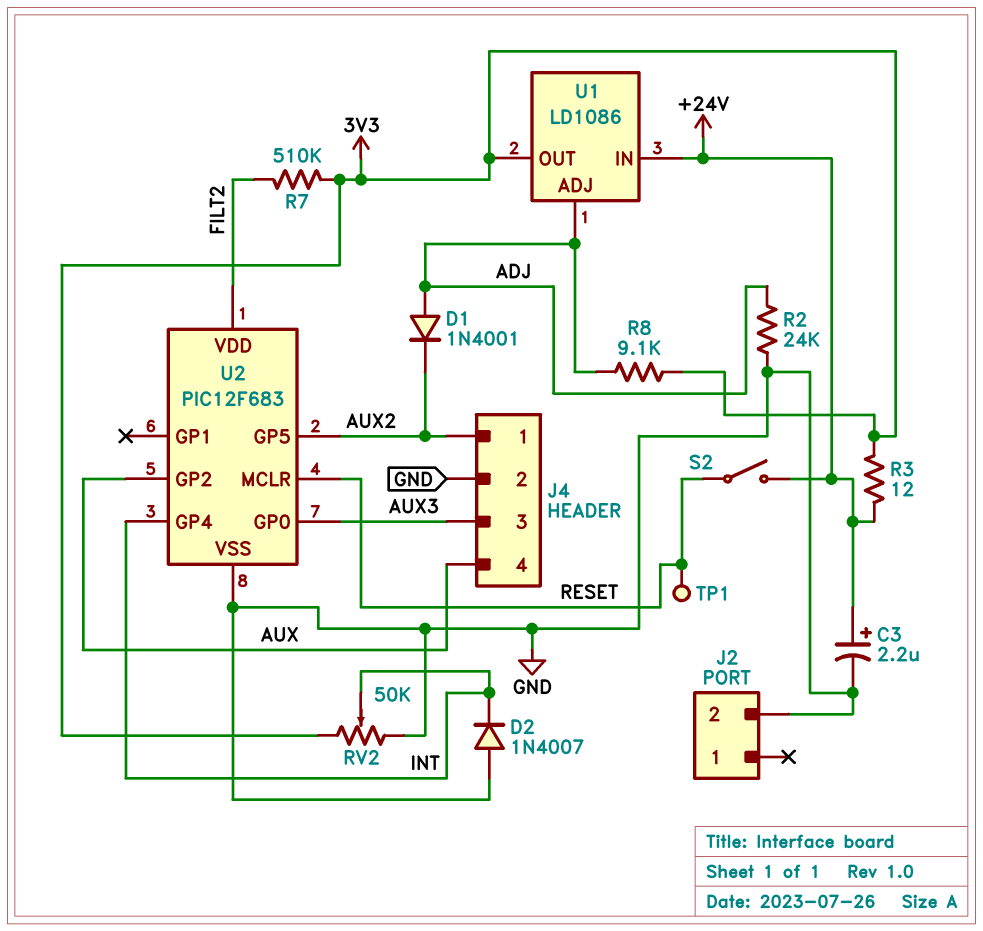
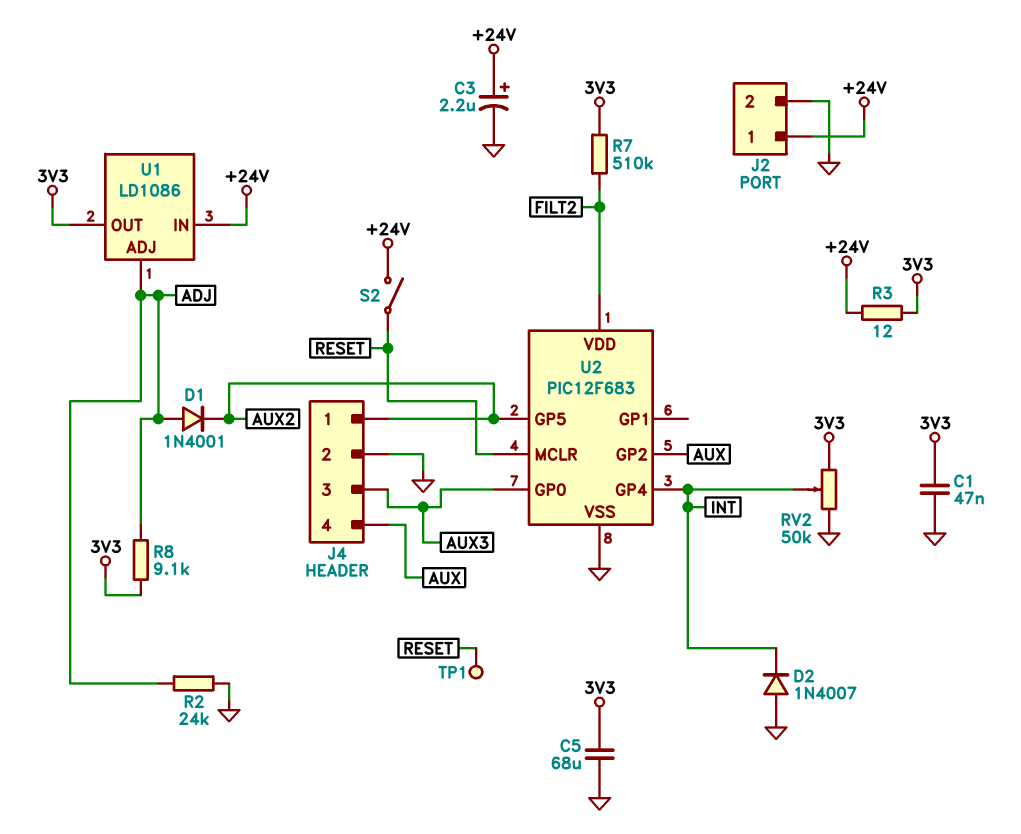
C1: none -> 47nF (3V3, GND)
C5: none -> 68uF (3V3, GND)
J2 pin 1: none -> +24V

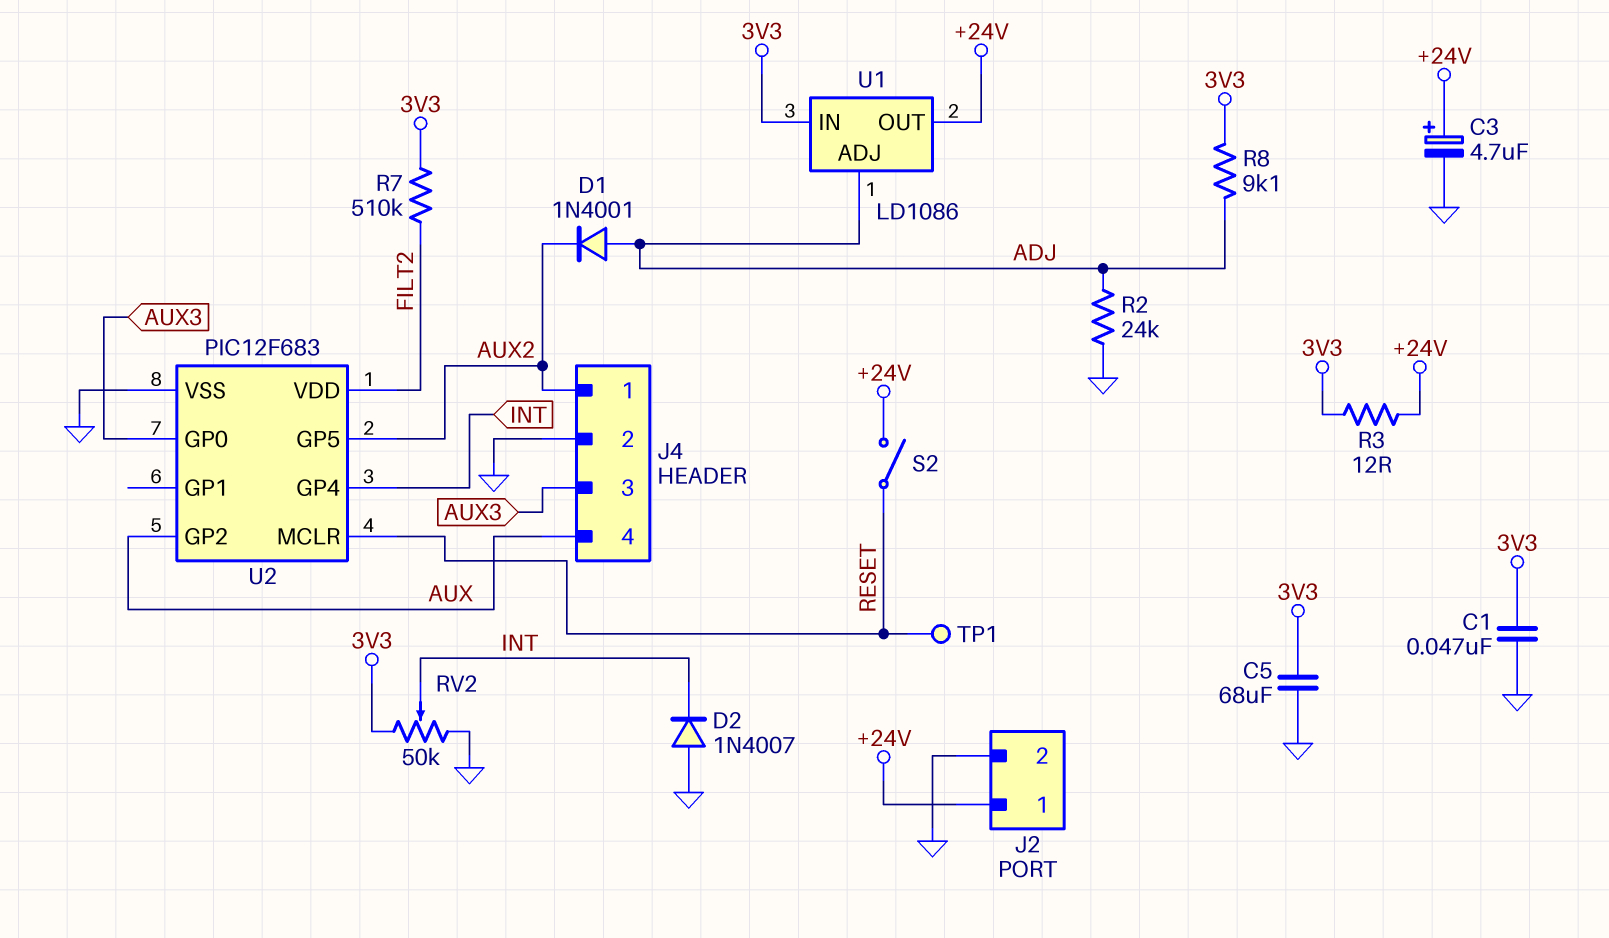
C3: 2.2uF (plus +24V, minus GND) -> 4.7uF (plus +24V, minus GND)
U1 pin IN: +24V -> 3V3
U1 pin OUT: 3V3 -> +24V

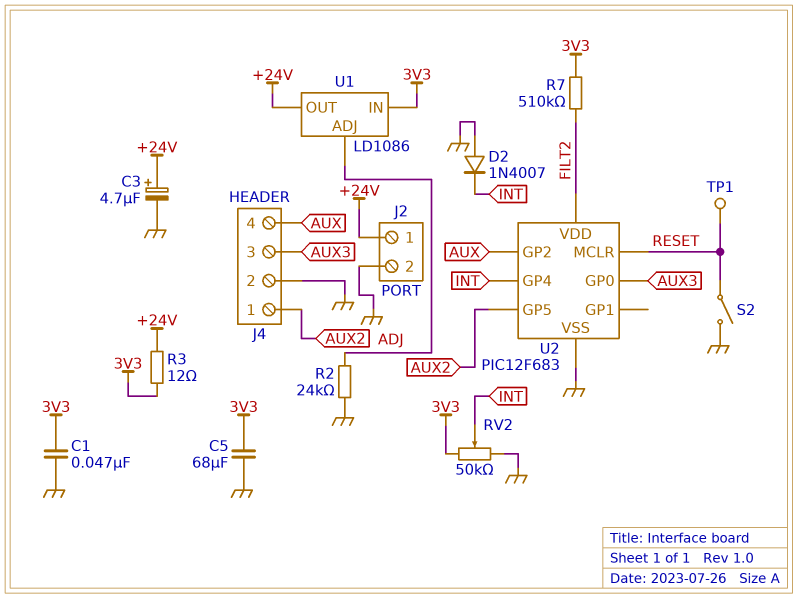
D1: diode 1N4001 (A ADJ, K AUX2) -> none
R8: 9.1k (3V3, ADJ) -> none
S2: switch (+24V, RESET) -> switch (GND, RESET)

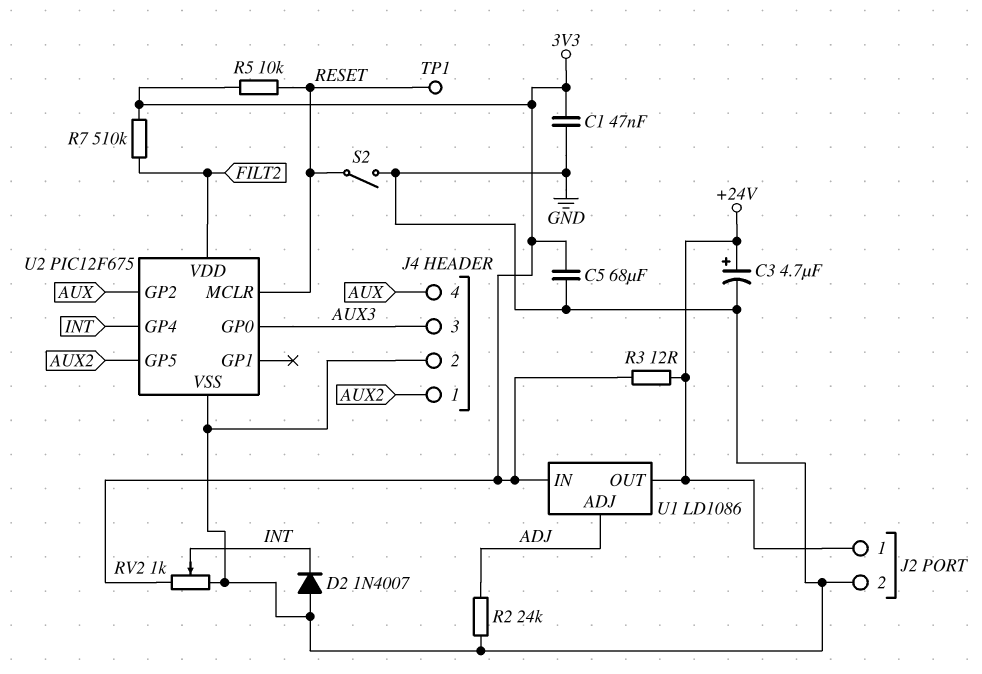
R5: none -> 10k (3V3, RESET)
RV2: 50k (3V3, GND, wiper INT) -> 1k (3V3, GND, wiper INT)
U2: PIC12F683 -> PIC12F675

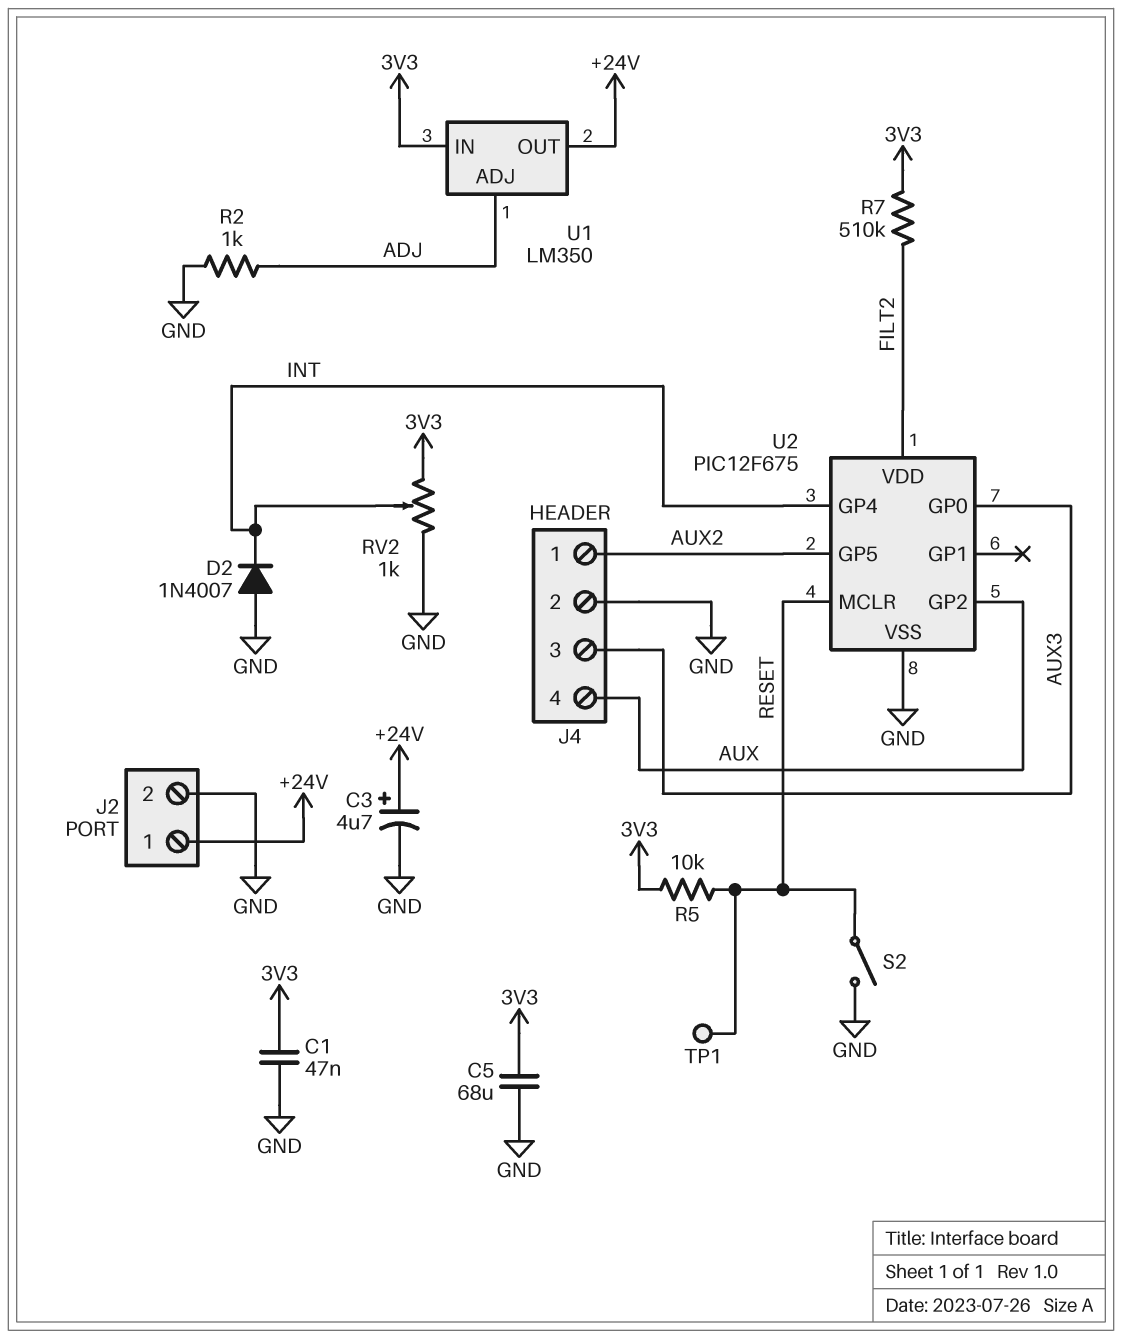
R2: 24k (ADJ, GND) -> 1k (ADJ, GND)
R3: 12 (+24V, 3V3) -> none
U1: LD1086 -> LM350

